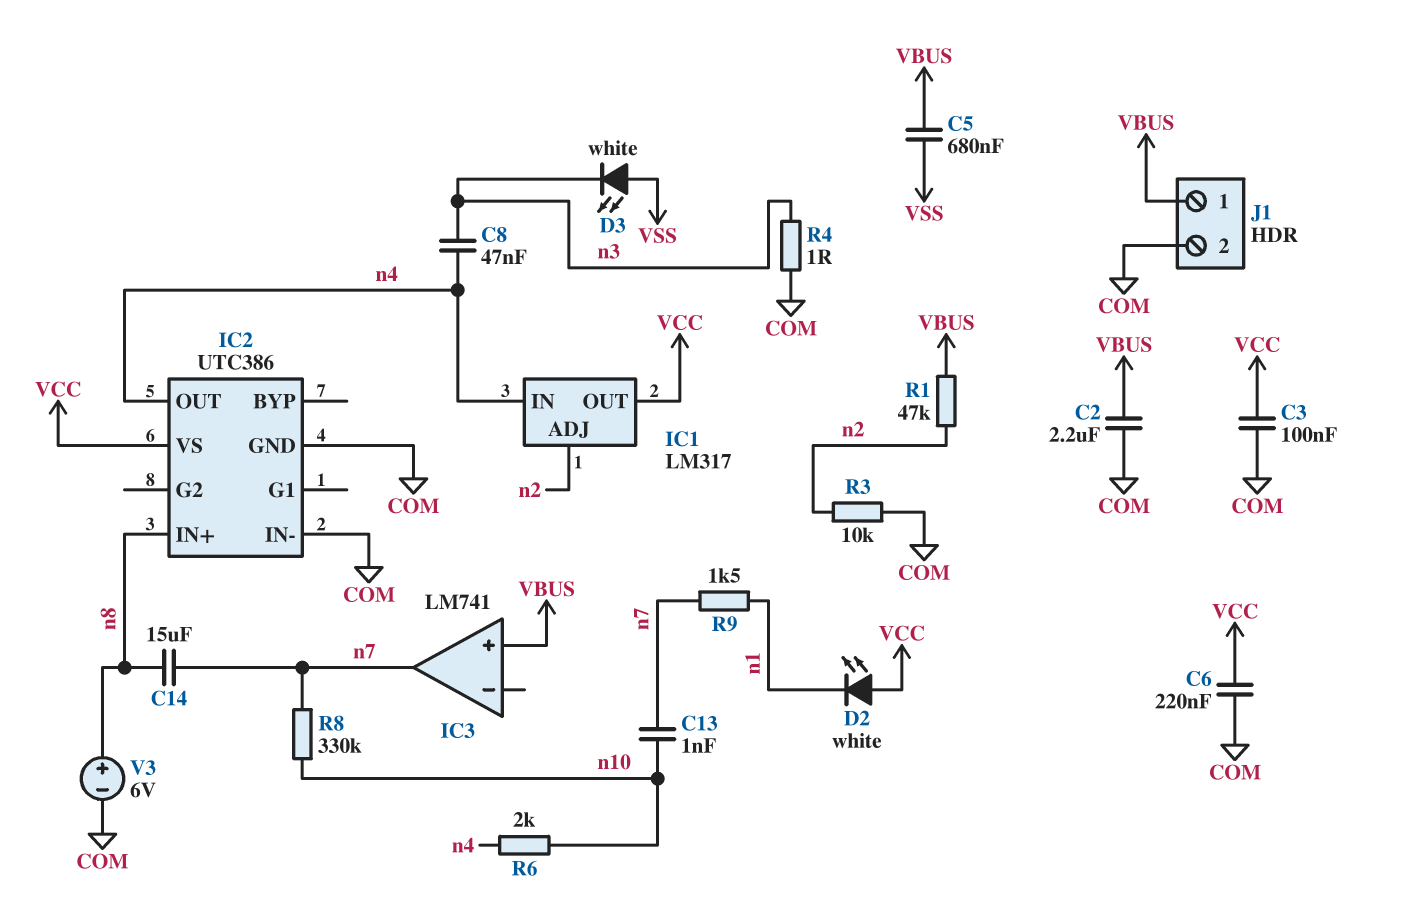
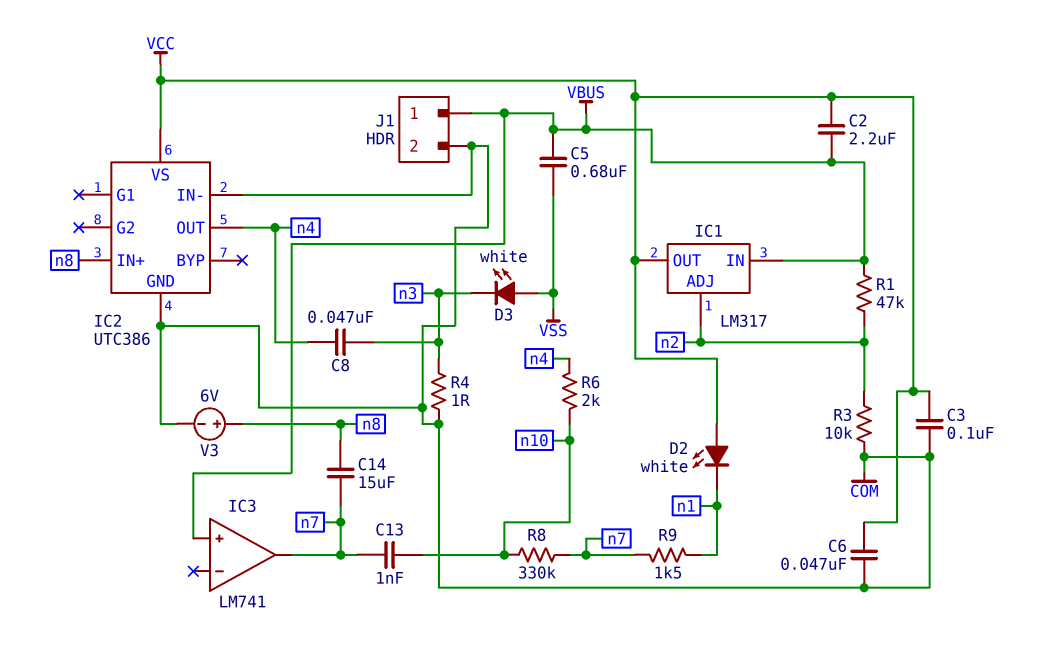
C2: 2.2uF (COM, VBUS) -> 2.2uF (VBUS, VCC)
C6: 220nF (COM, VCC) -> 47nF (COM, VCC)
IC1 pin IN: n4 -> VBUS

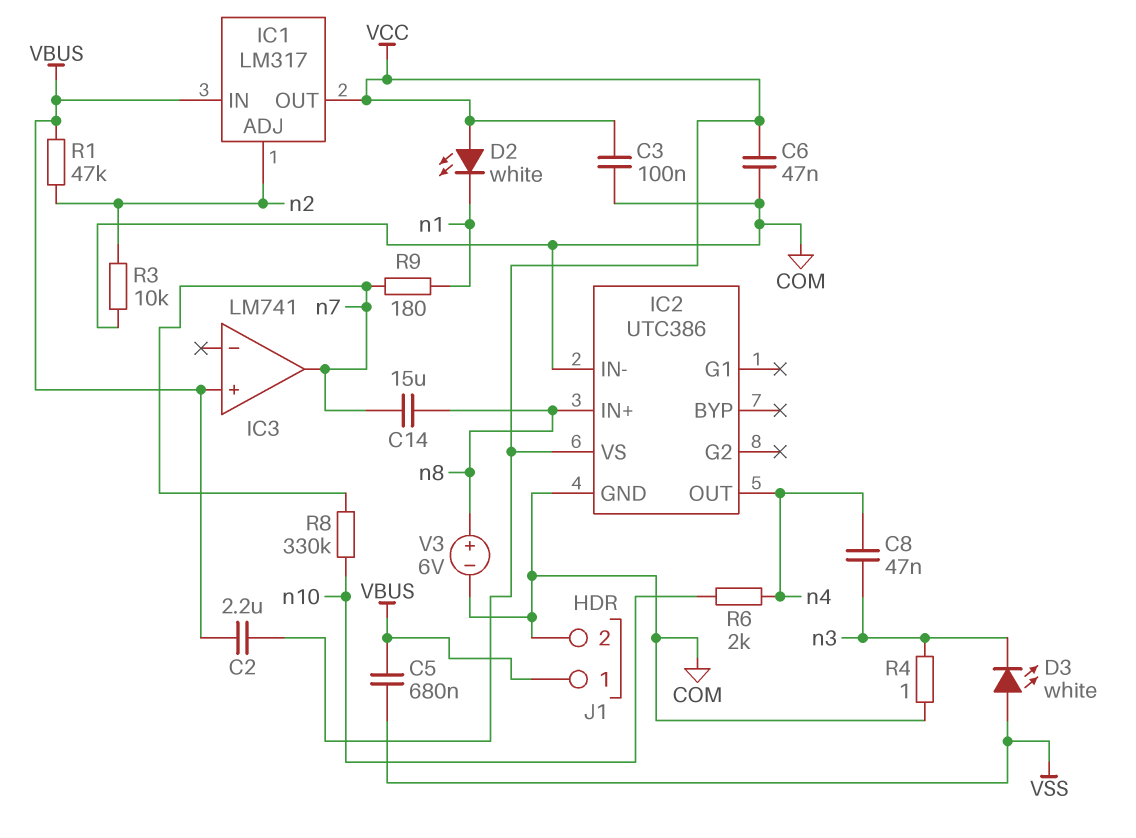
C13: 1nF (n7, n10) -> none
R9: 1.5k (n1, n7) -> 180 (n1, n7)

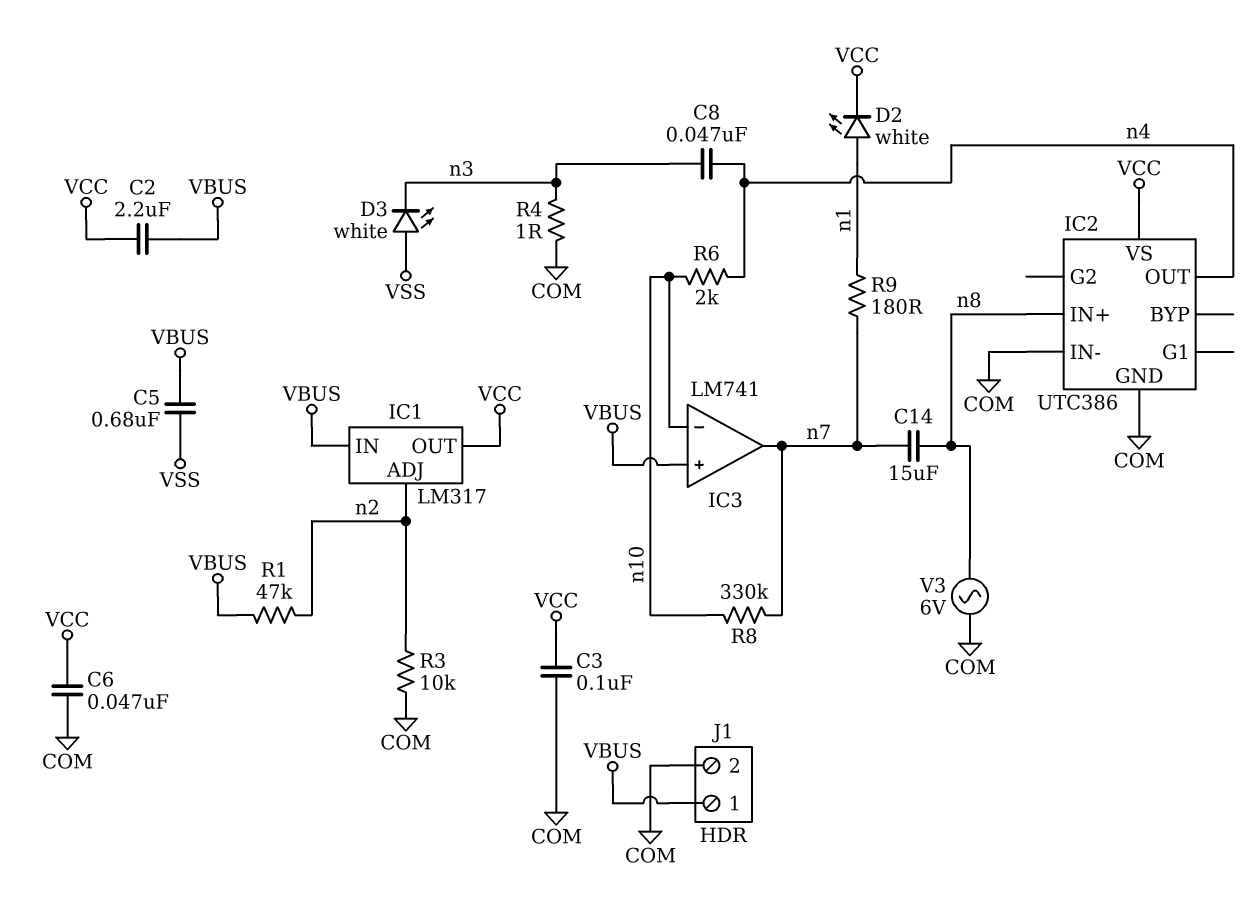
D2: LED white (A VCC, K n1) -> LED white (A n1, K VCC)
IC3 pin in-: none -> n10
V3: 6V (plus n8, minus COM) -> AC 6V (COM, n8)

